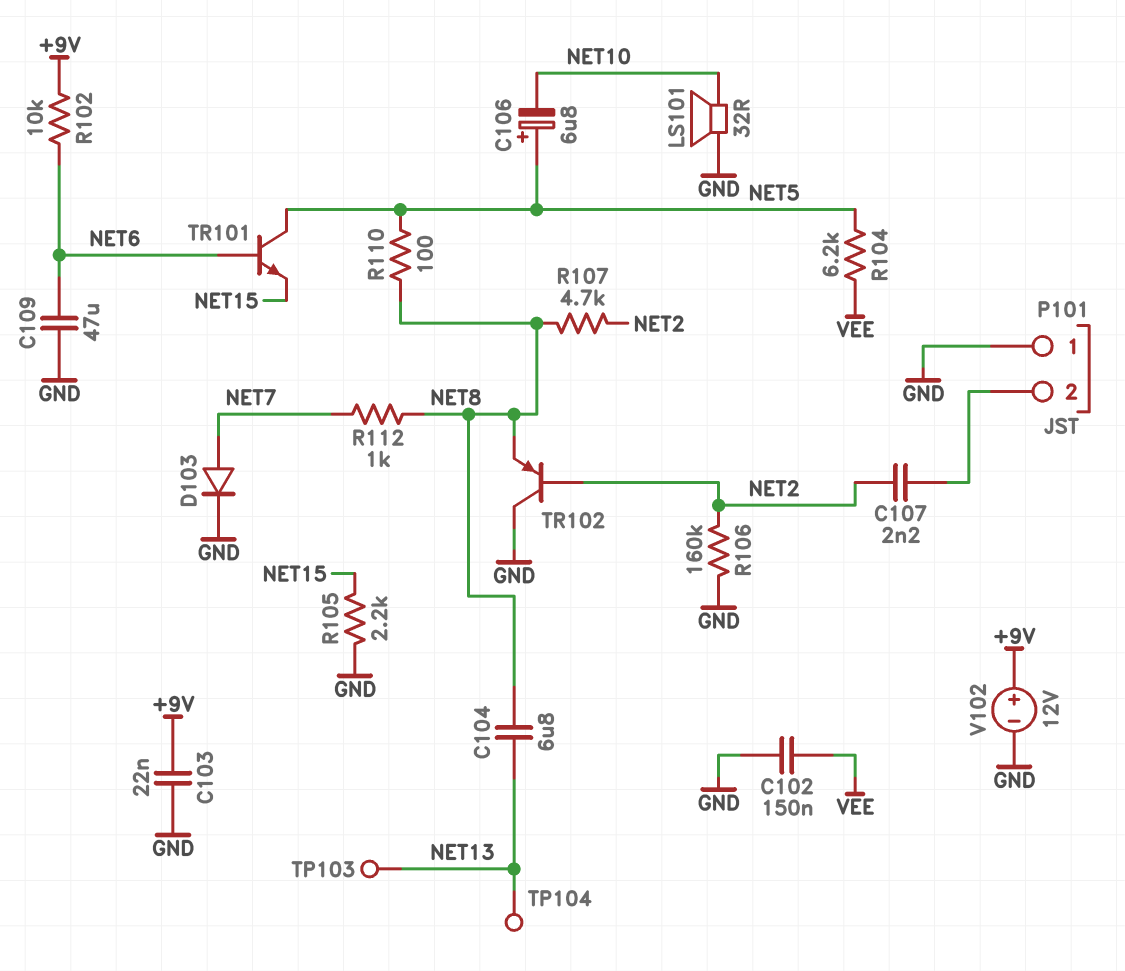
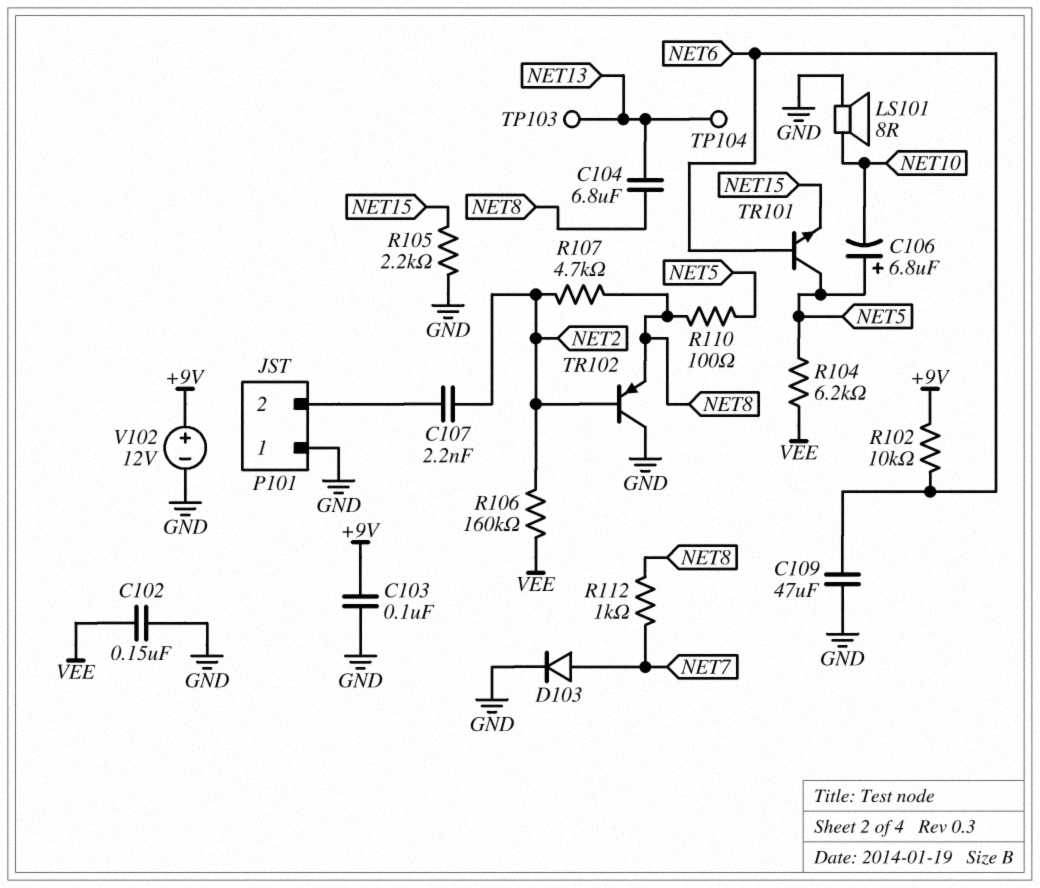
C103: 22nF (+9V, GND) -> 100nF (+9V, GND)
LS101: speaker 32R (GND, NET10) -> speaker 8R (GND, NET10)
R106: 160k (GND, NET2) -> 160k (NET2, VEE)

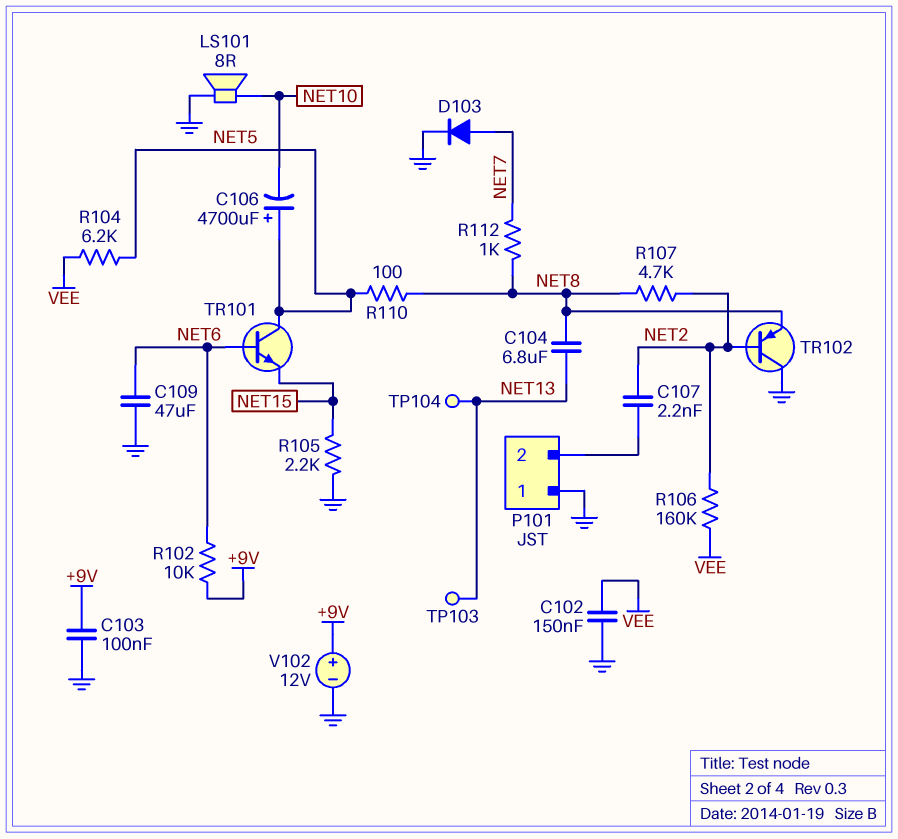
C106: 6.8uF (plus NET5, minus NET10) -> 4700uF (plus NET5, minus NET10)

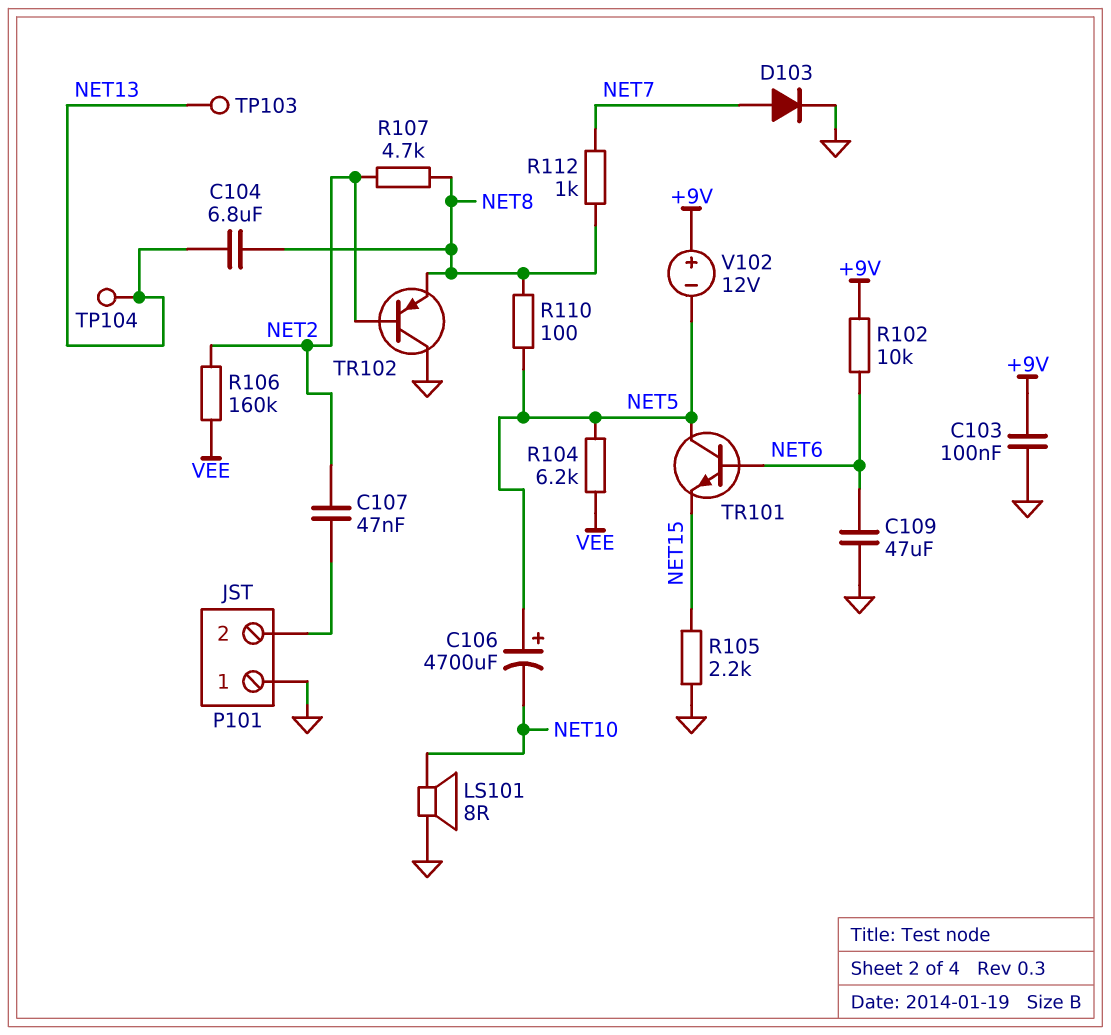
C102: 150nF (GND, VEE) -> none
C107: 2.2nF (NET2, P101/2) -> 47nF (NET2, P101/2)
V102: 12V (plus +9V, minus GND) -> 12V (plus +9V, minus NET5)

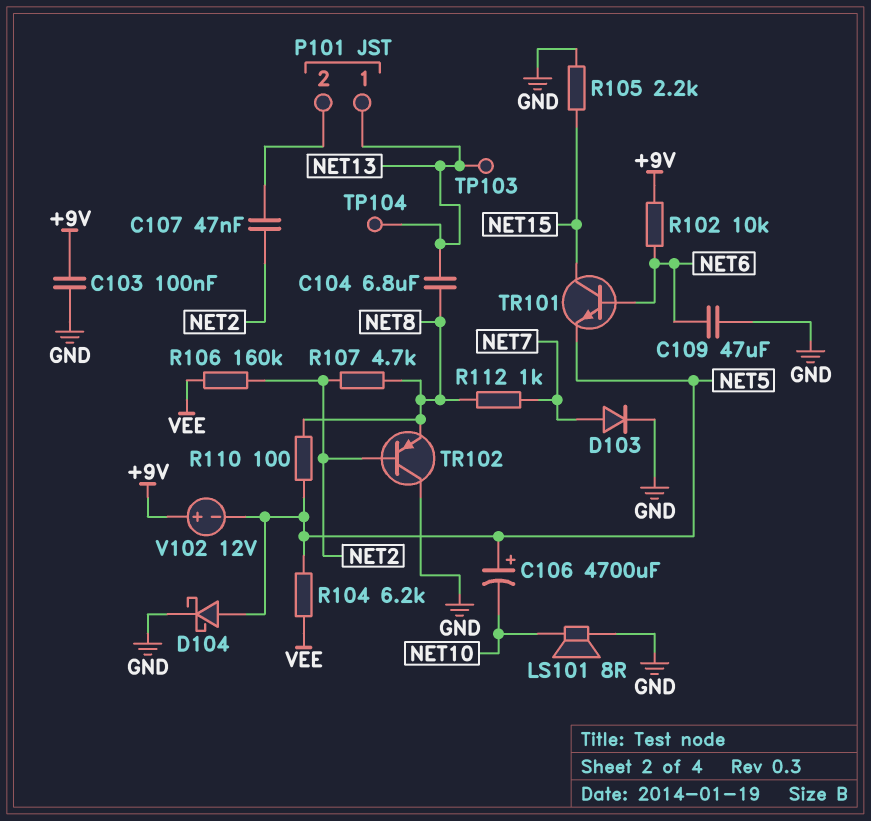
D104: none -> schottky (A NET5, K GND)
P101 pin 1: GND -> NET13
TR101: NPN (B NET6, C NET5, E NET15) -> NPN (B NET6, C NET15, E NET5)

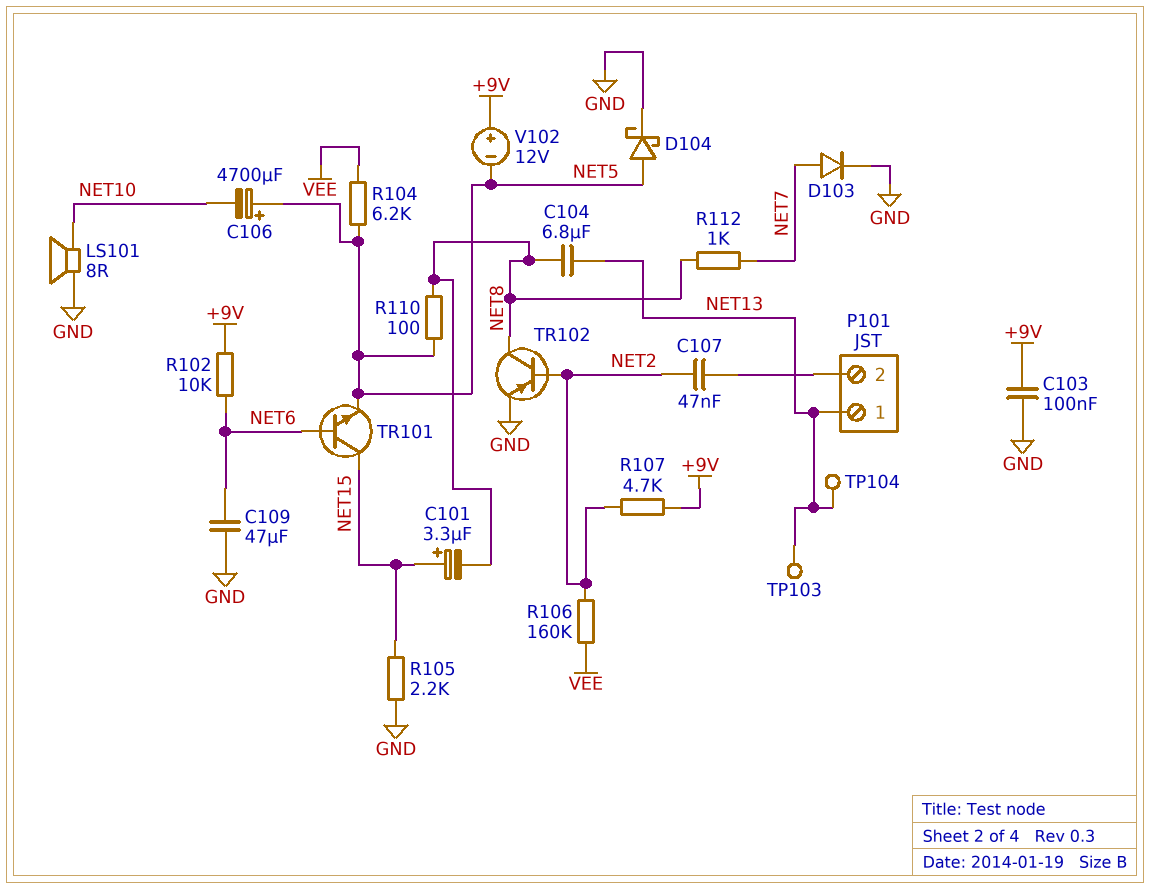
C101: none -> 3.3uF (plus NET15, minus NET8)
R107: 4.7k (NET2, NET8) -> 4.7k (+9V, NET2)
TR102: PNP (B NET2, C GND, E NET8) -> PNP (B NET2, C NET8, E GND)

